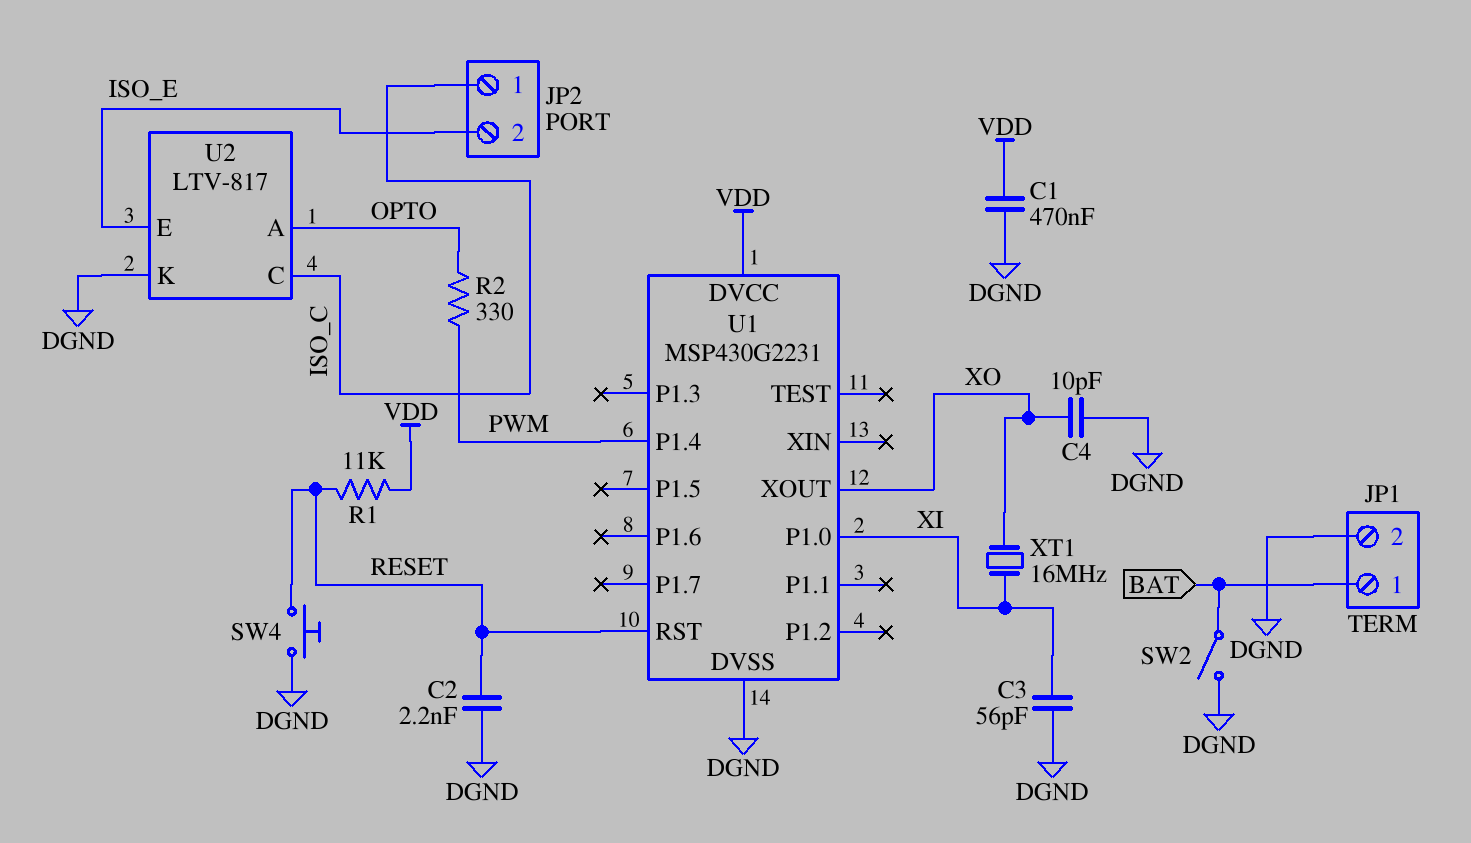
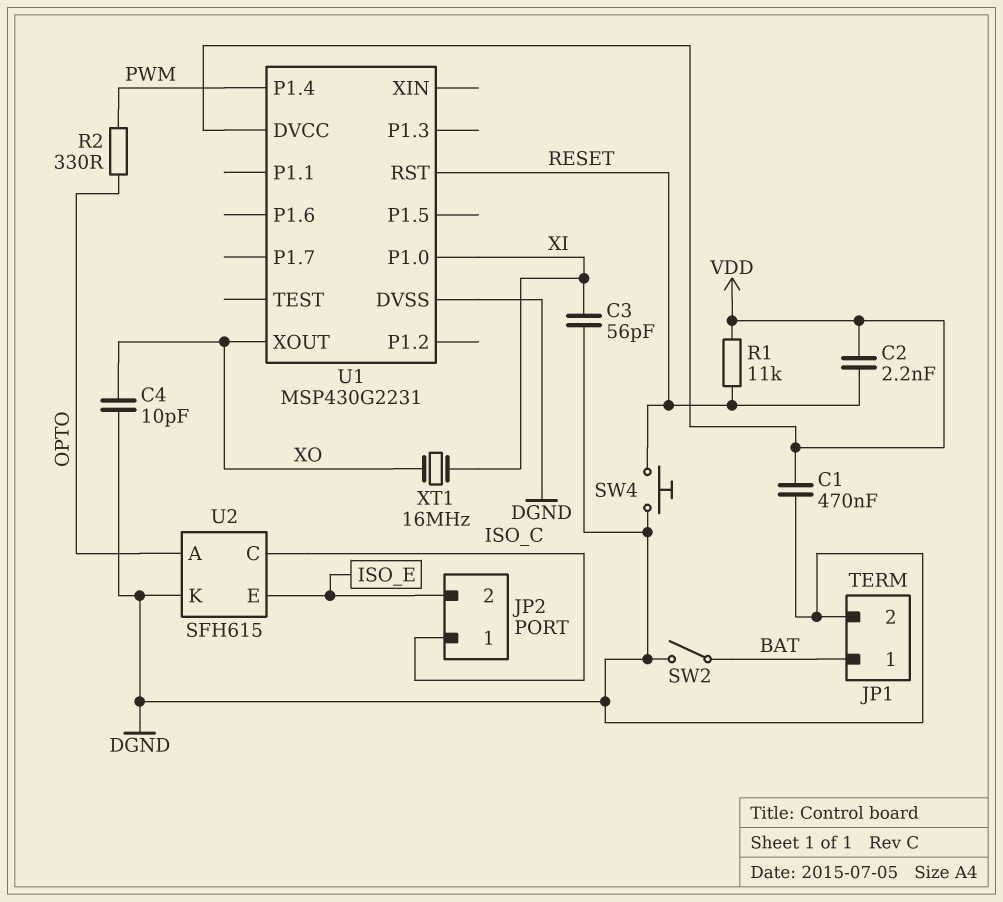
C2: 2.2nF (DGND, RESET) -> 2.2nF (RESET, VDD)
U2: LTV-817 -> SFH615

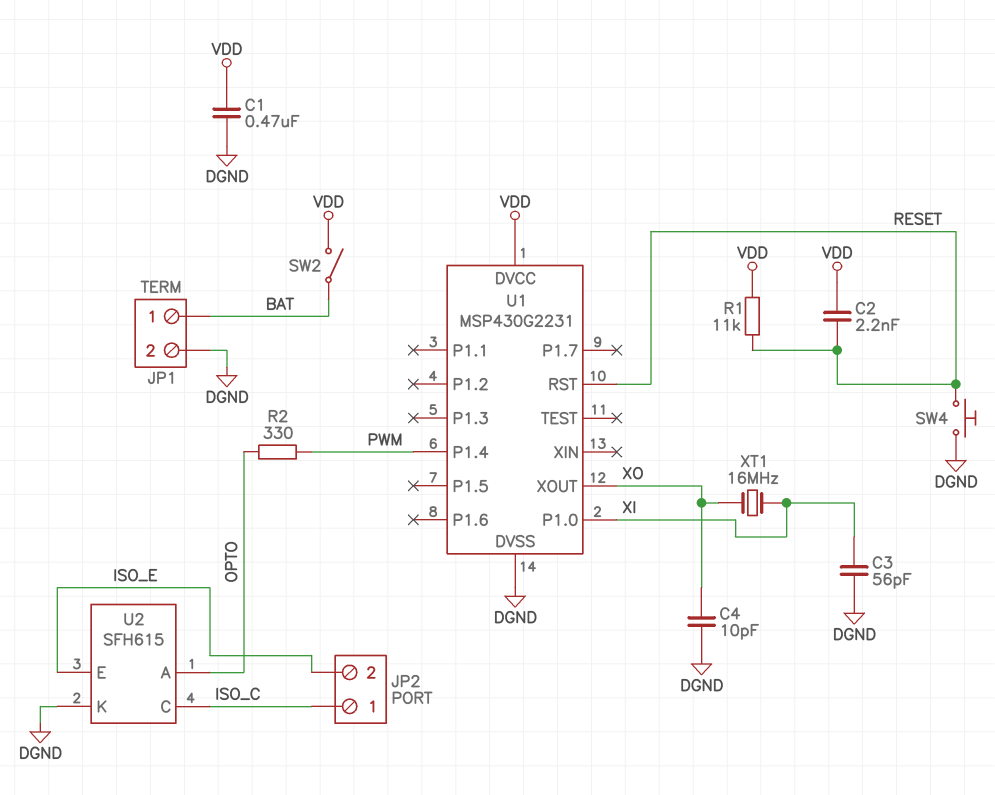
SW2: switch (BAT, DGND) -> switch (BAT, VDD)

